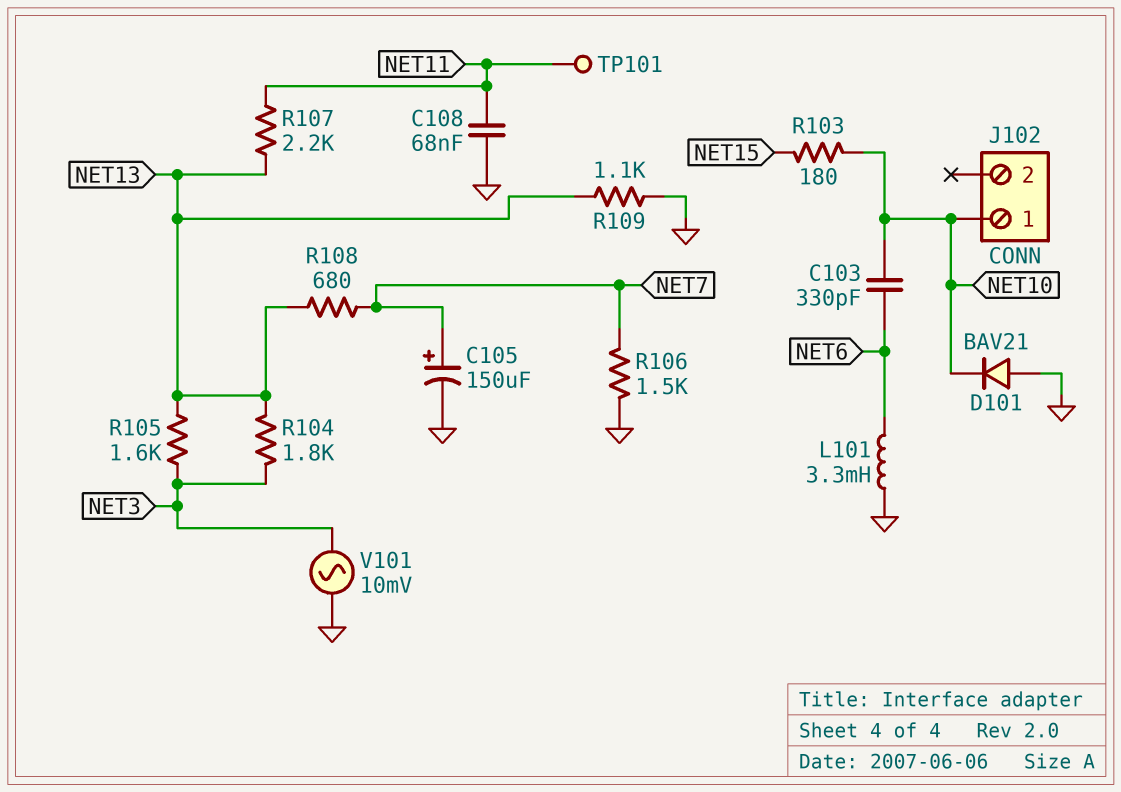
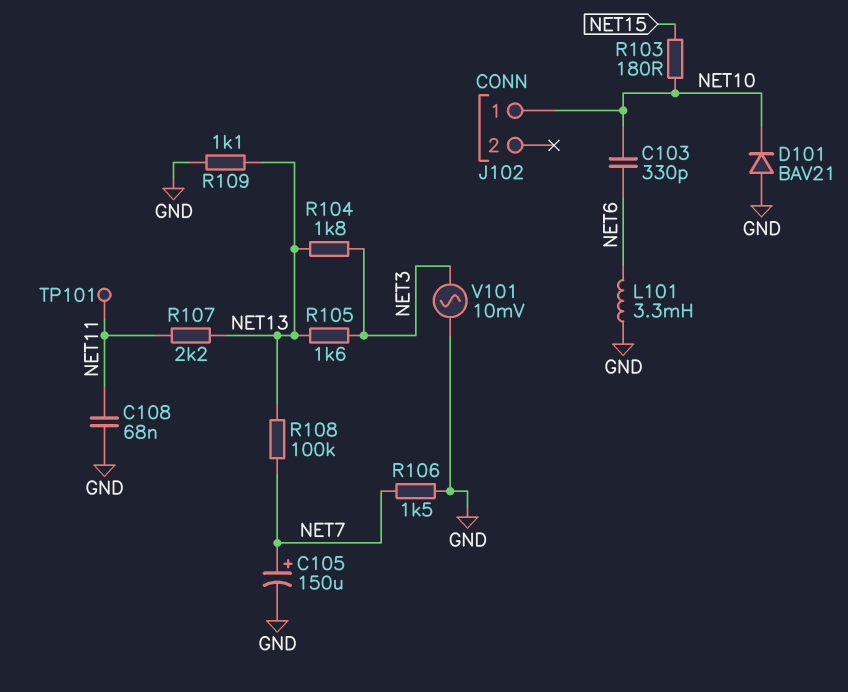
R108: 680 (NET7, NET13) -> 100k (NET7, NET13)

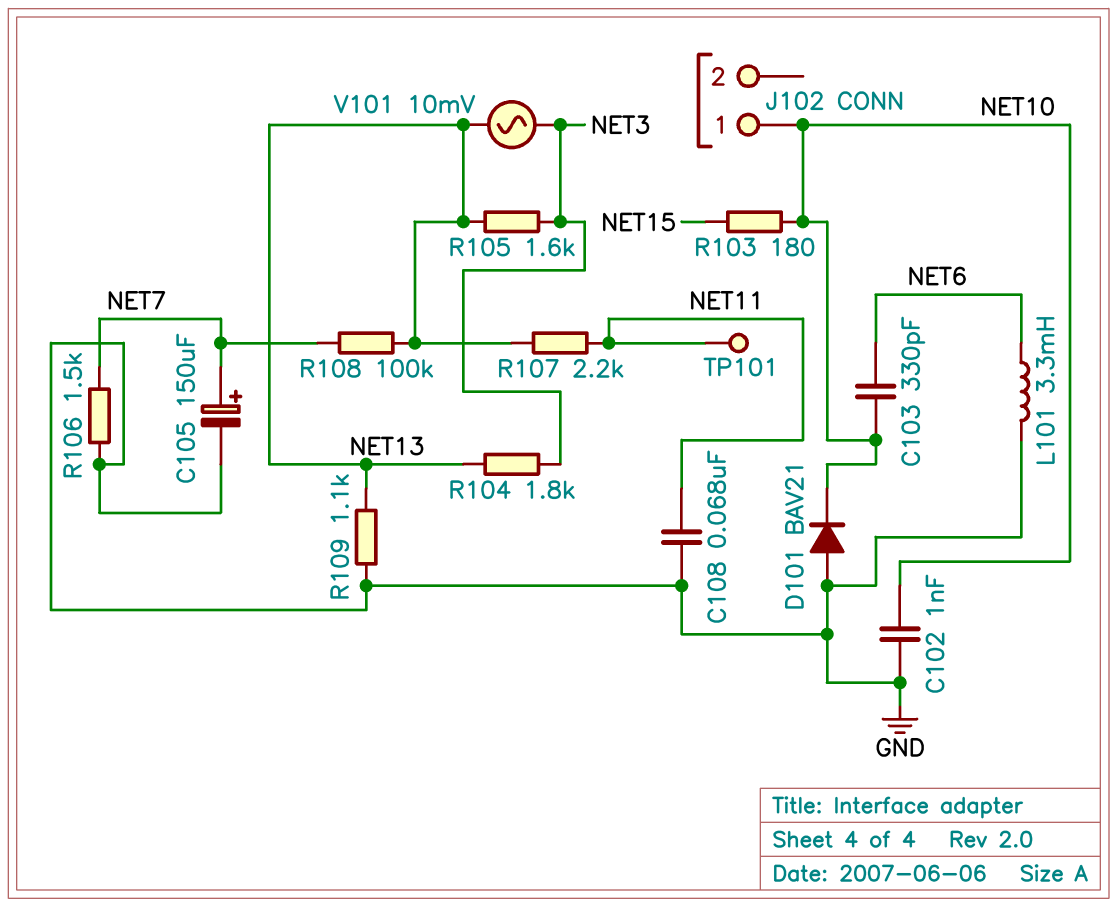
C102: none -> 1nF (GND, NET10)
V101: AC 10mV (GND, NET3) -> AC 10mV (NET3, NET13)

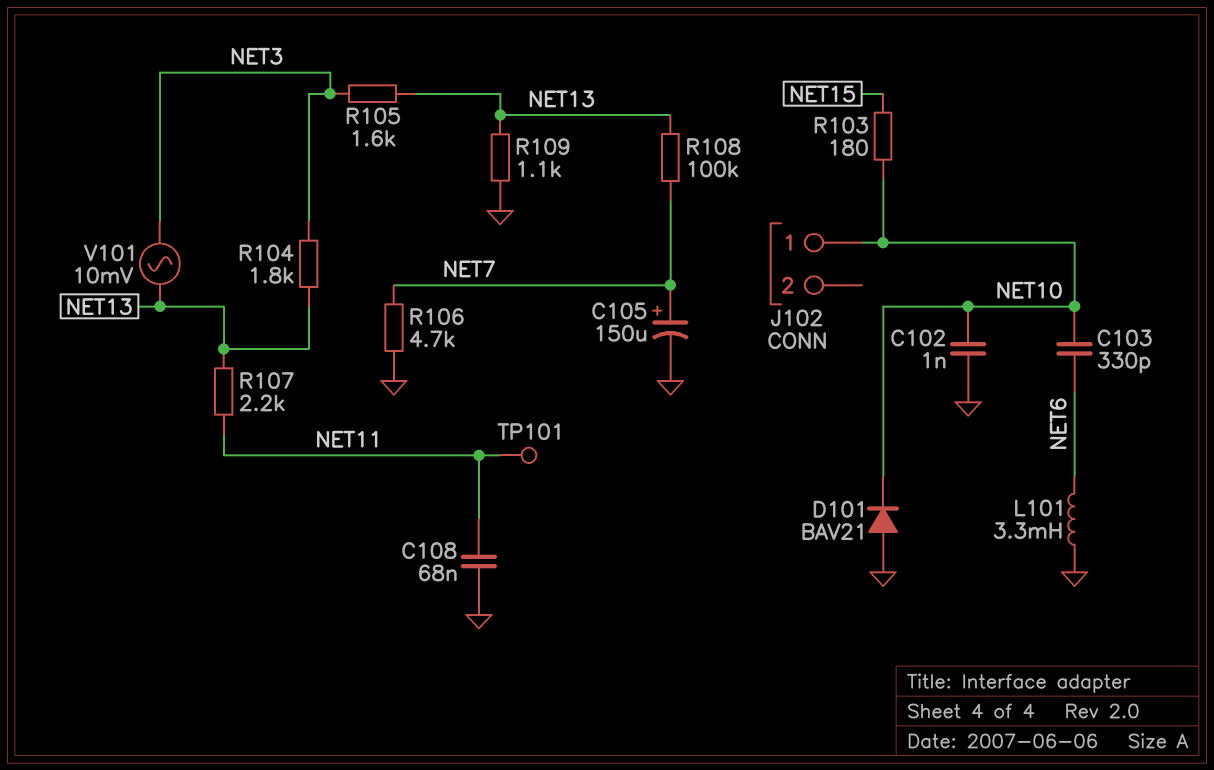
R106: 1.5k (GND, NET7) -> 4.7k (GND, NET7)

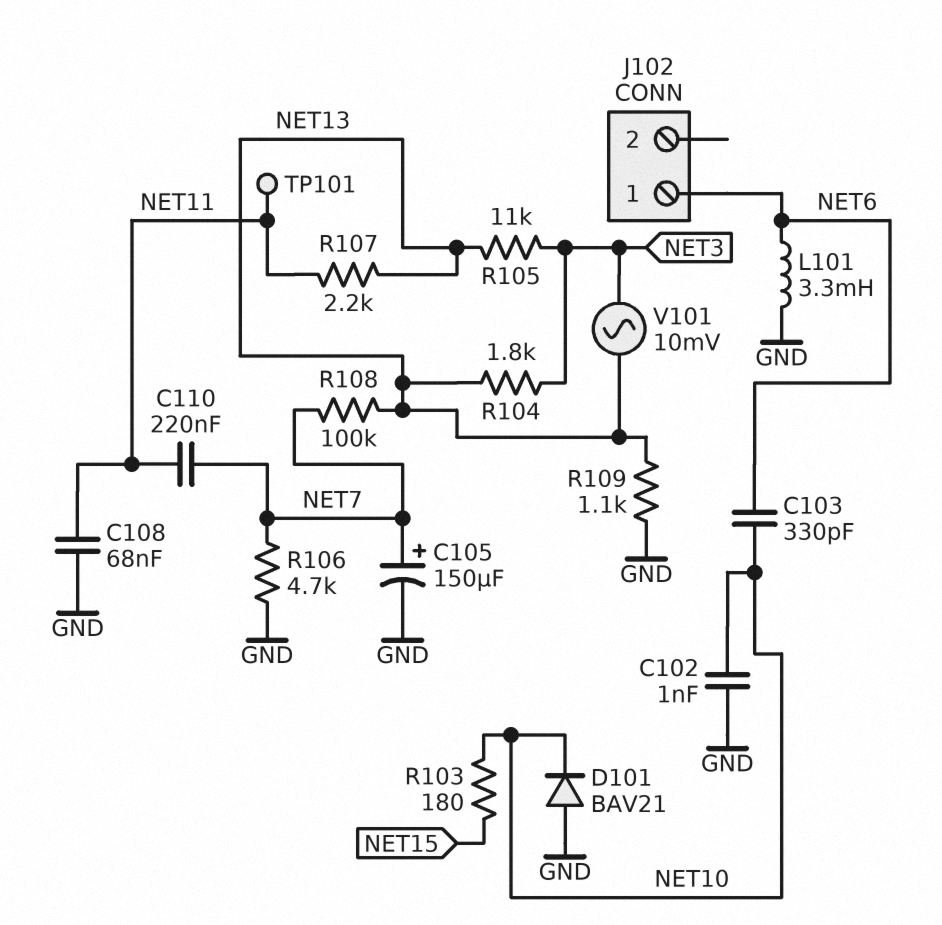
C110: none -> 220nF (NET7, NET11)
J102 pin 1: NET10 -> NET6
R105: 1.6k (NET3, NET13) -> 11k (NET3, NET13)

